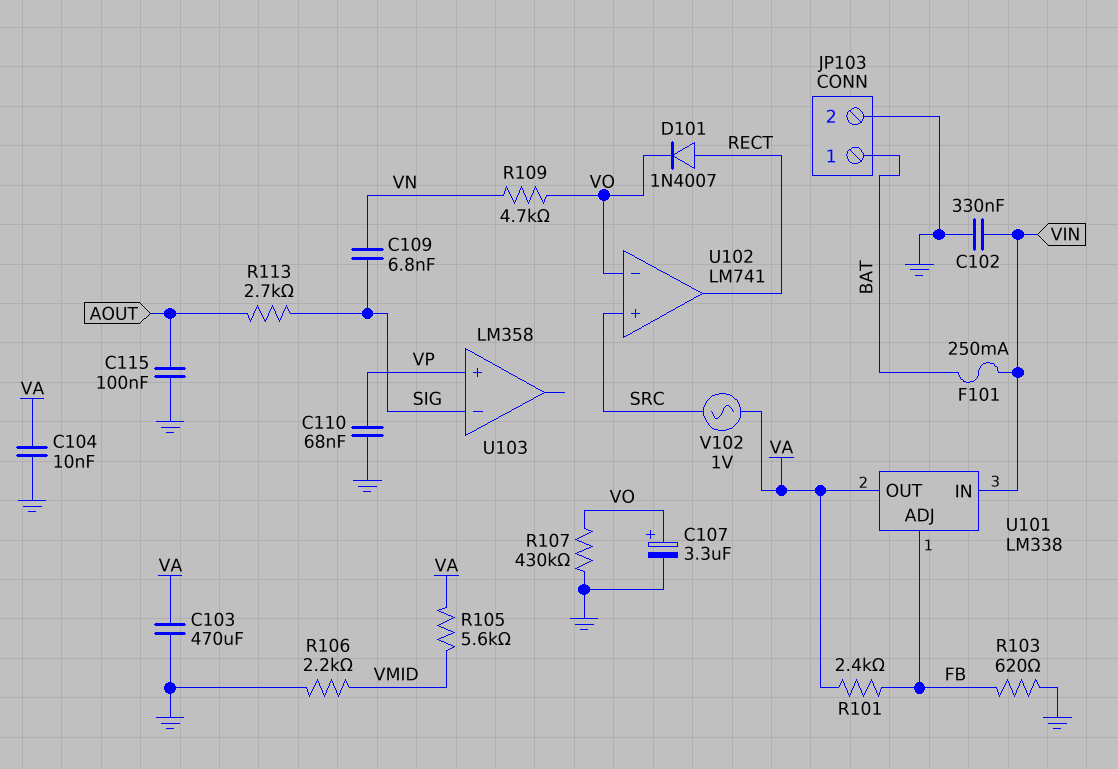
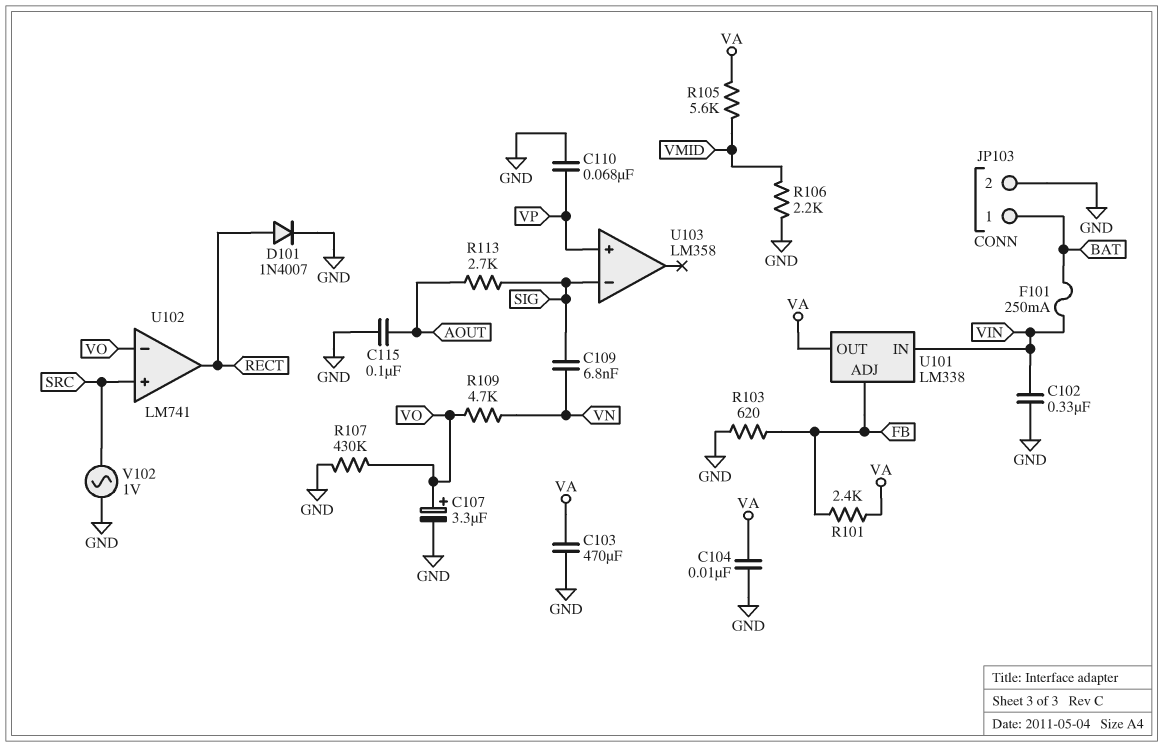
D101: diode 1N4007 (A RECT, K VO) -> diode 1N4007 (A RECT, K GND)
V102: AC 1V (SRC, VA) -> AC 1V (GND, SRC)

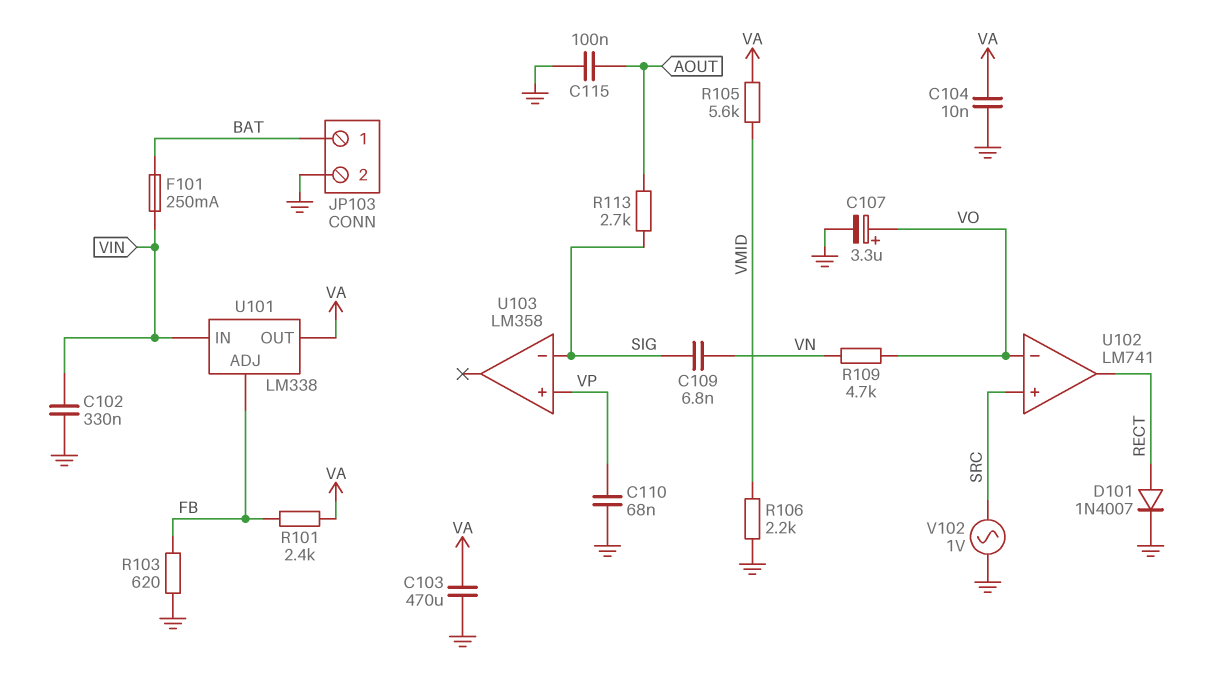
R107: 430k (GND, VO) -> none

